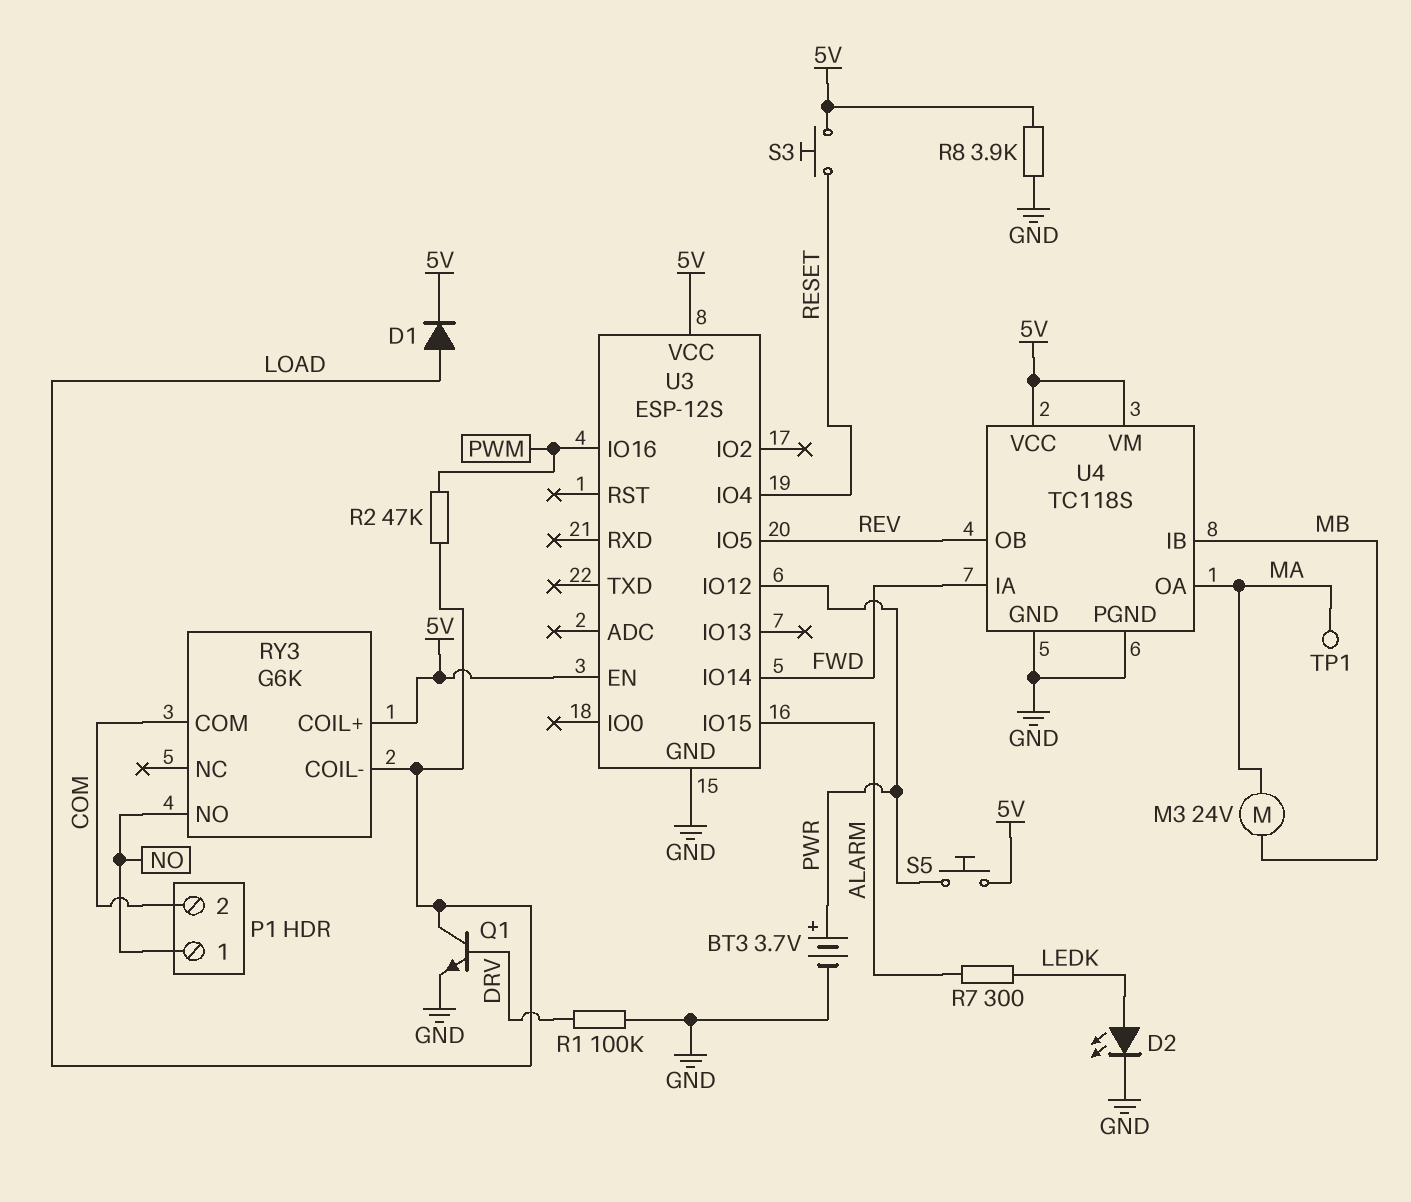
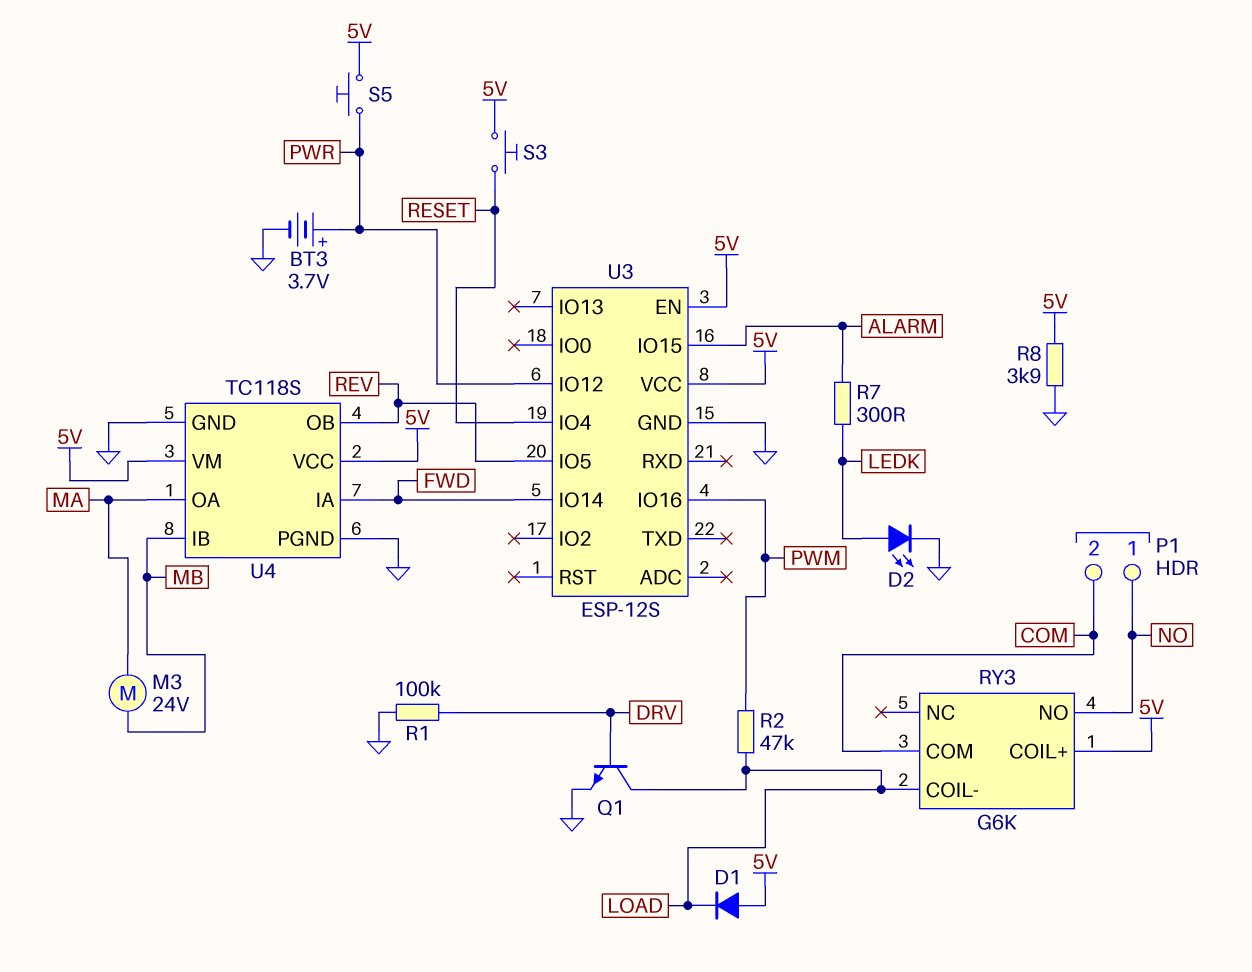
D1: diode (A LOAD, K 5V) -> diode (A 5V, K LOAD)
TP1: test point (MA) -> none

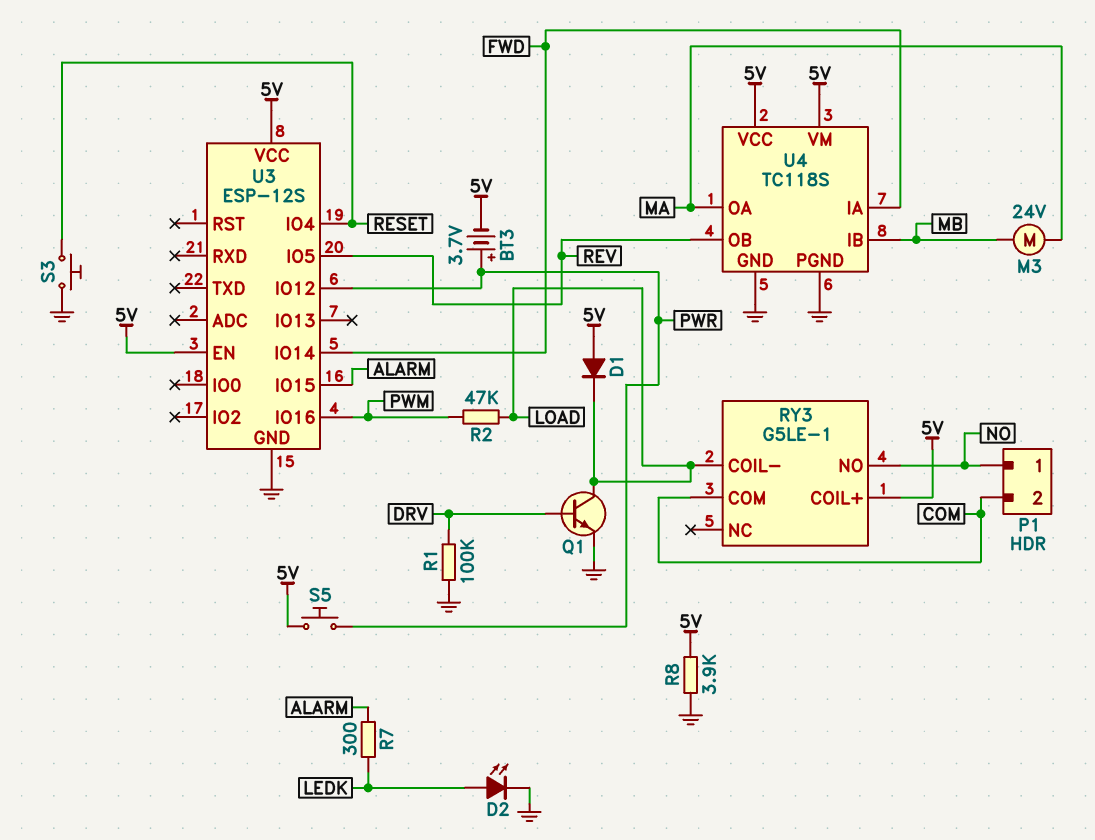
BT3: 3.7V (plus PWR, minus GND) -> 3.7V (plus PWR, minus 5V)
RY3: G6K -> G5LE-1
S3: button (5V, RESET) -> button (GND, RESET)

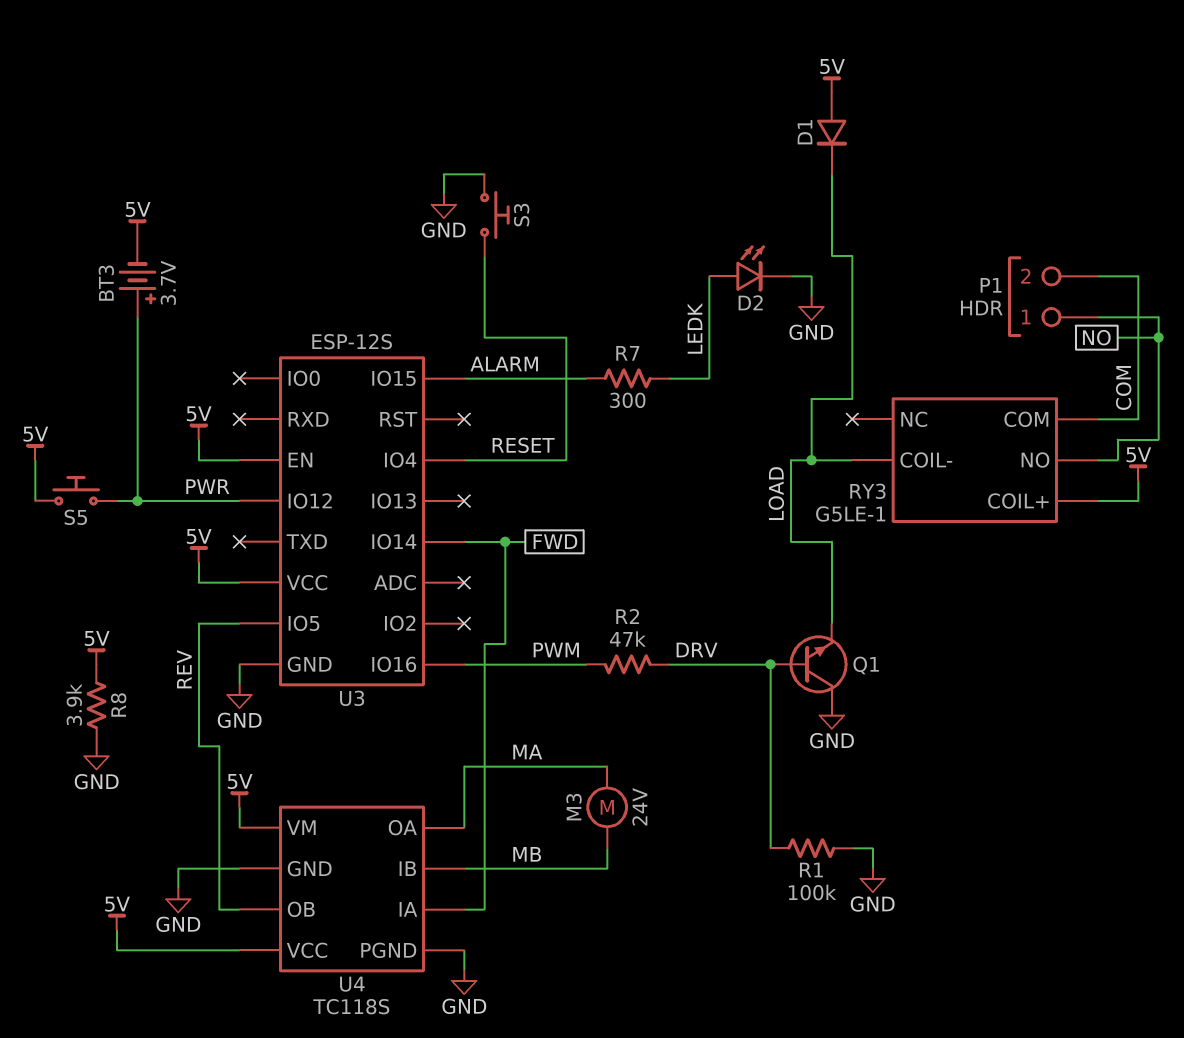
Q1: NPN (B DRV, C LOAD, E GND) -> NPN (B DRV, C GND, E LOAD)
R2: 47k (LOAD, PWM) -> 47k (DRV, PWM)

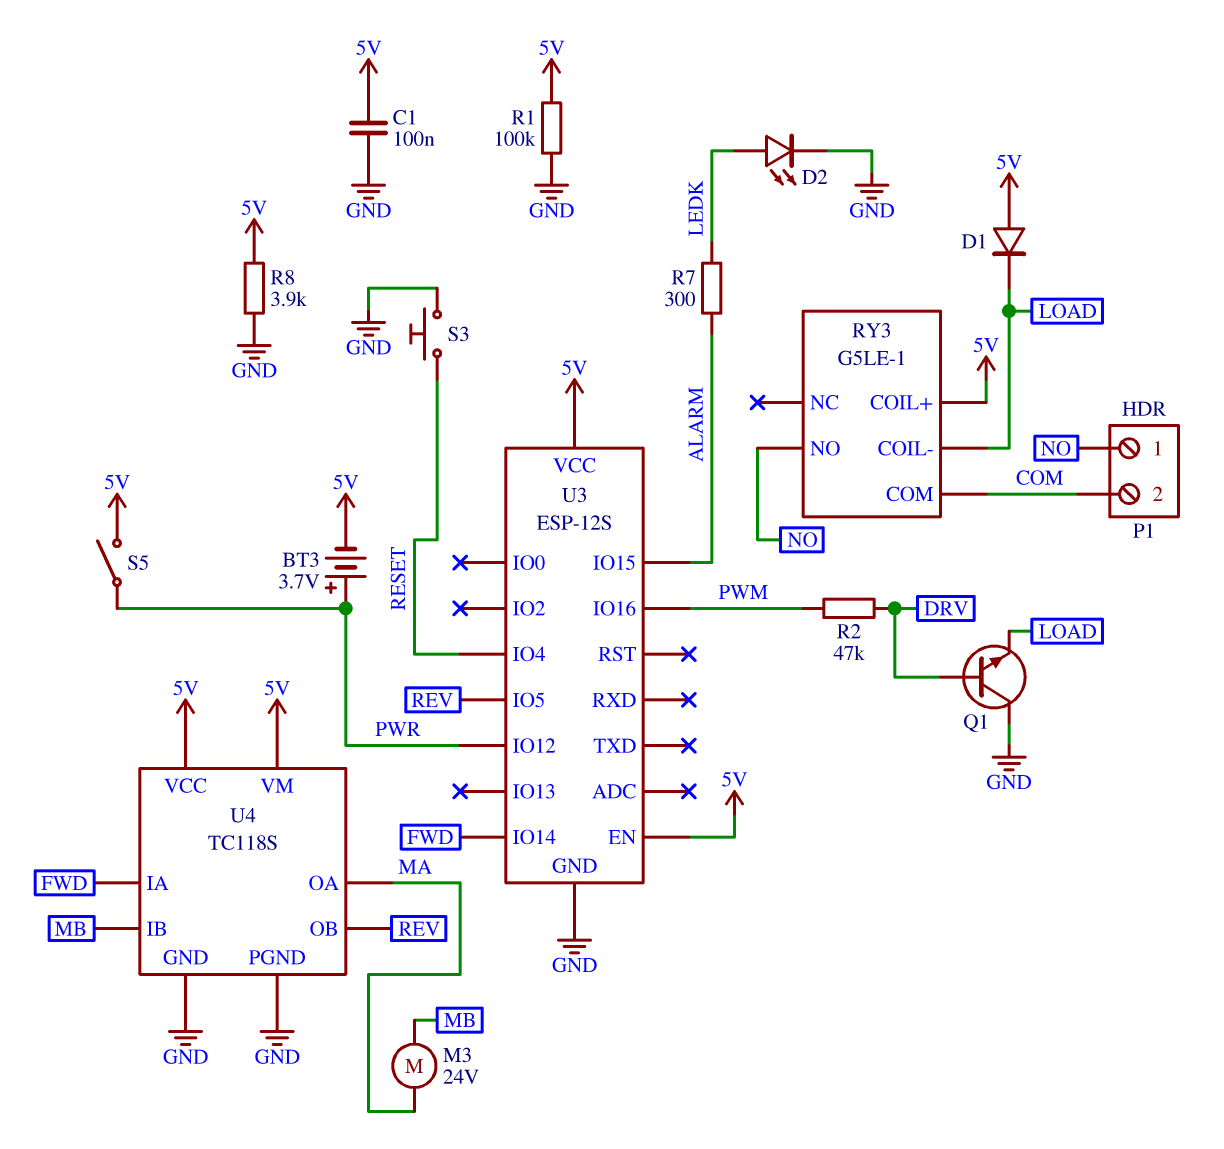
C1: none -> 100nF (5V, GND)
R1: 100k (DRV, GND) -> 100k (5V, GND)
S5: button (5V, PWR) -> switch (5V, PWR)

